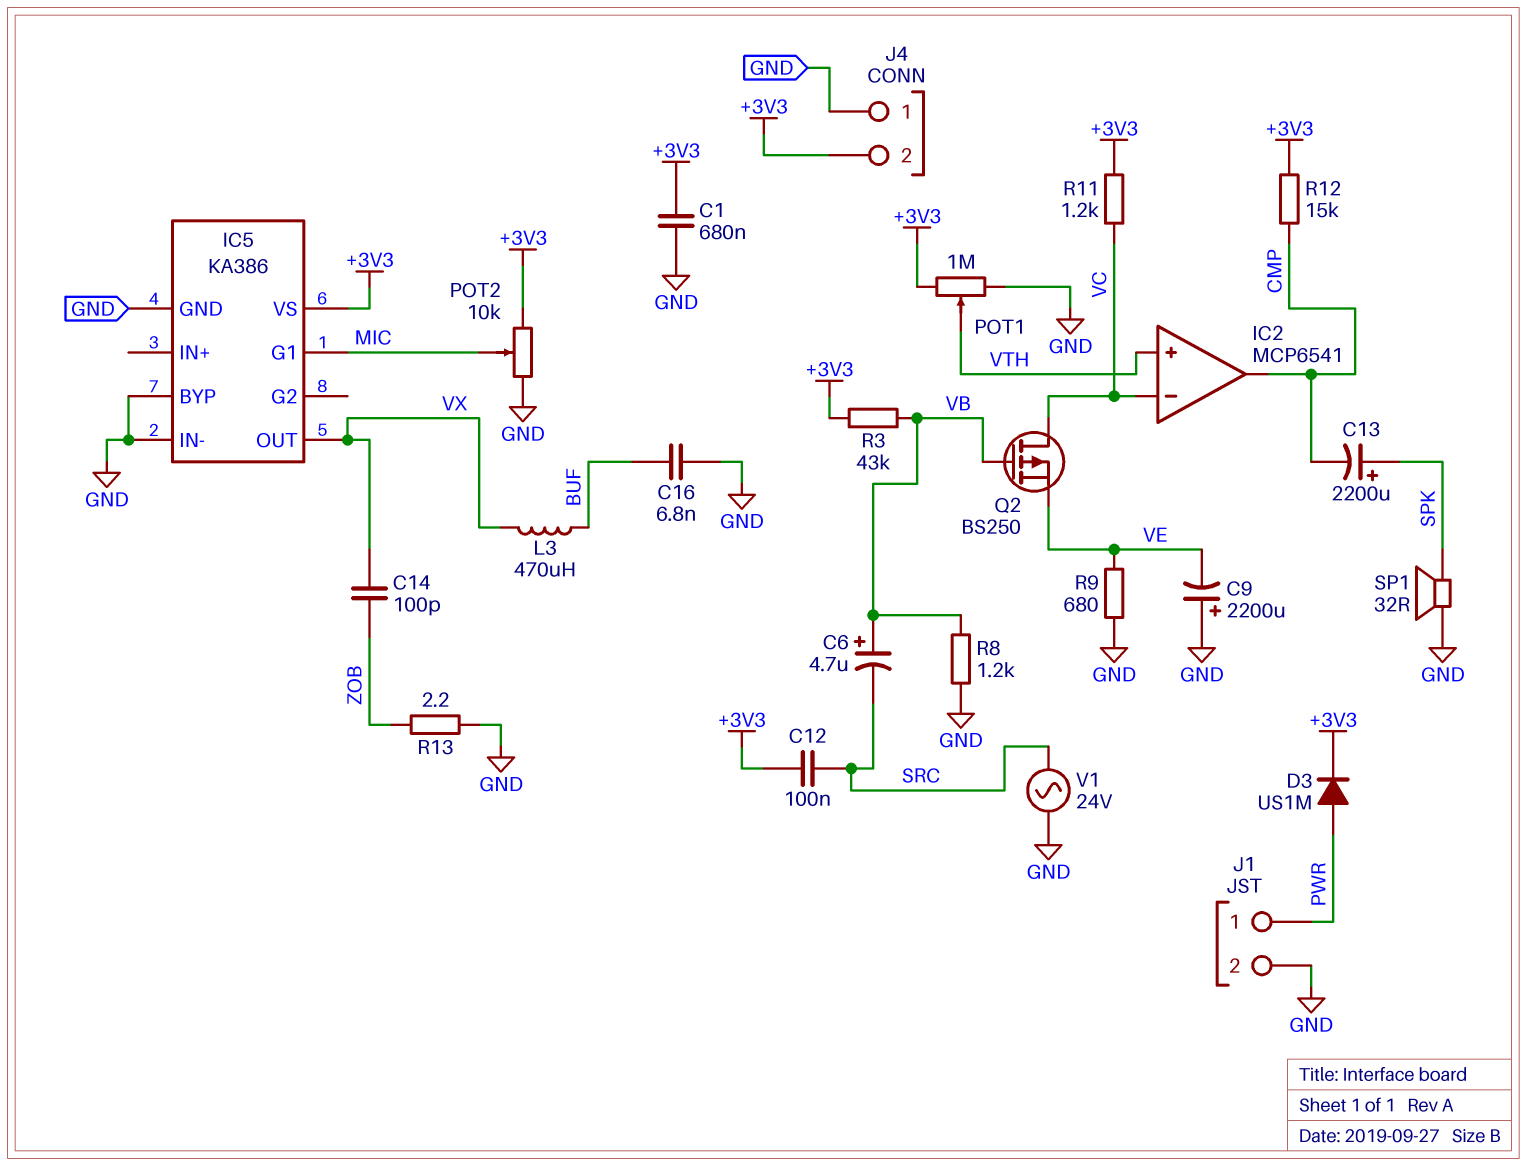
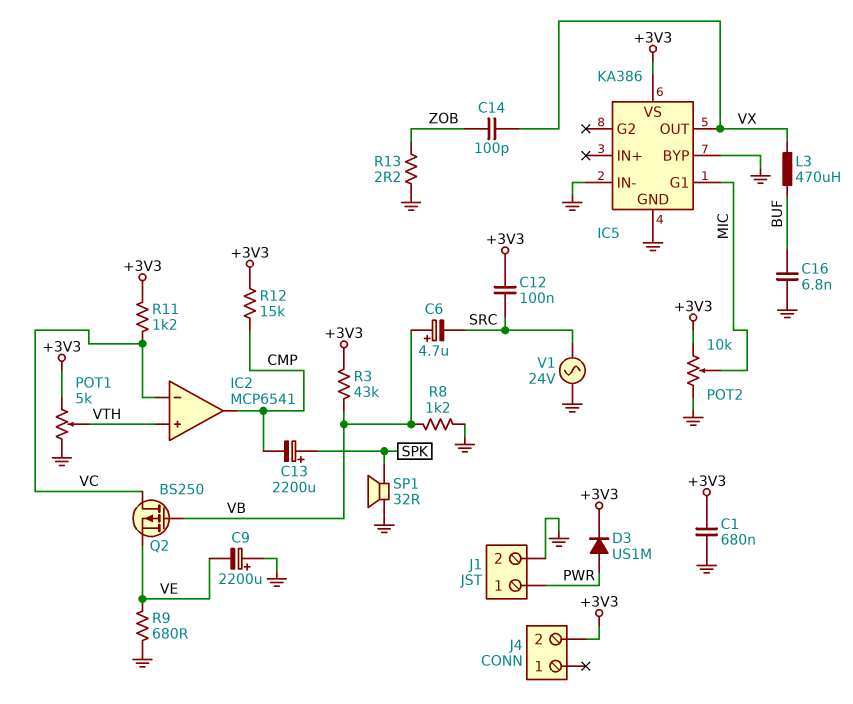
J4 pin 1: GND -> none
POT1: 1M (+3V3, GND, wiper VTH) -> 5k (+3V3, GND, wiper VTH)

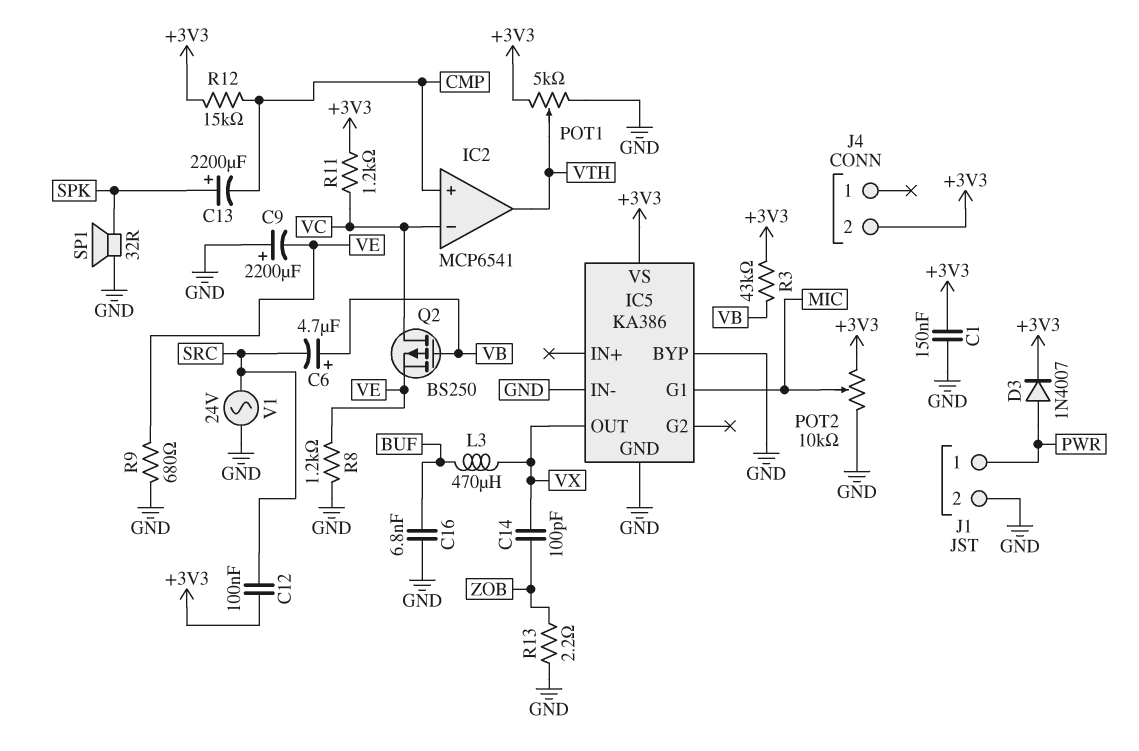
C1: 680nF (+3V3, GND) -> 150nF (+3V3, GND)
D3: diode US1M (A PWR, K +3V3) -> diode 1N4007 (A PWR, K +3V3)
IC2 pin in+: VTH -> CMP
IC2 pin out: CMP -> VTH
R8: 1.2k (GND, VB) -> 1.2k (GND, VE)

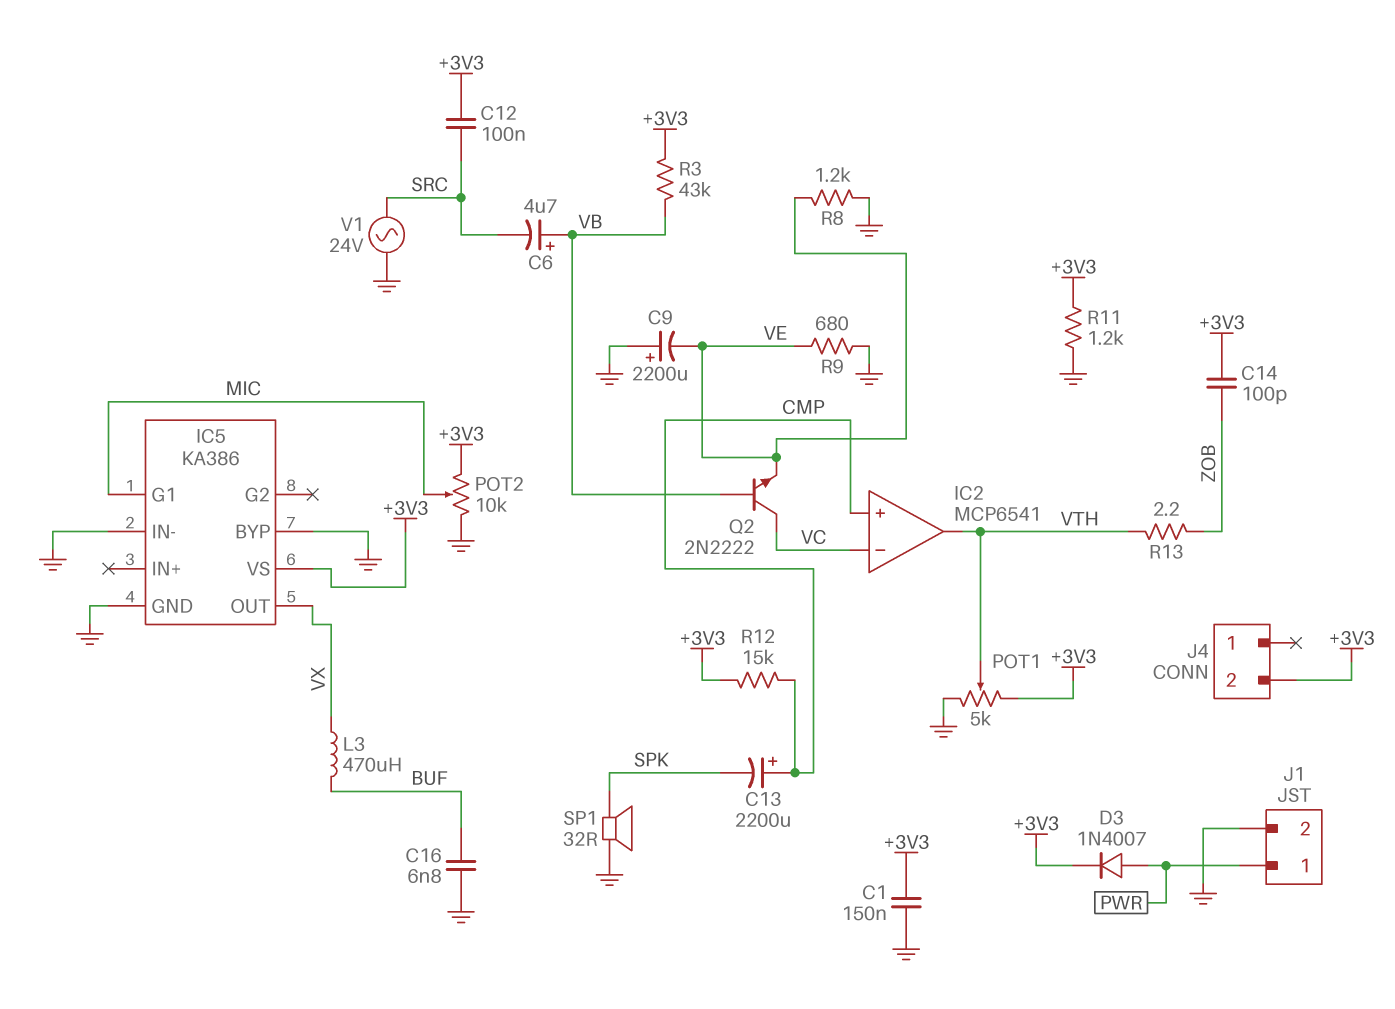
C13: 2200uF (plus SPK, minus CMP) -> 2200uF (plus CMP, minus SPK)
C14: 100pF (VX, ZOB) -> 100pF (+3V3, ZOB)
Q2: PMOS BS250 (G VB, D VC, S VE) -> NPN 2N2222 (B VB, C VC, E VE)
R11: 1.2k (+3V3, VC) -> 1.2k (+3V3, GND)
R13: 2.2 (GND, ZOB) -> 2.2 (VTH, ZOB)

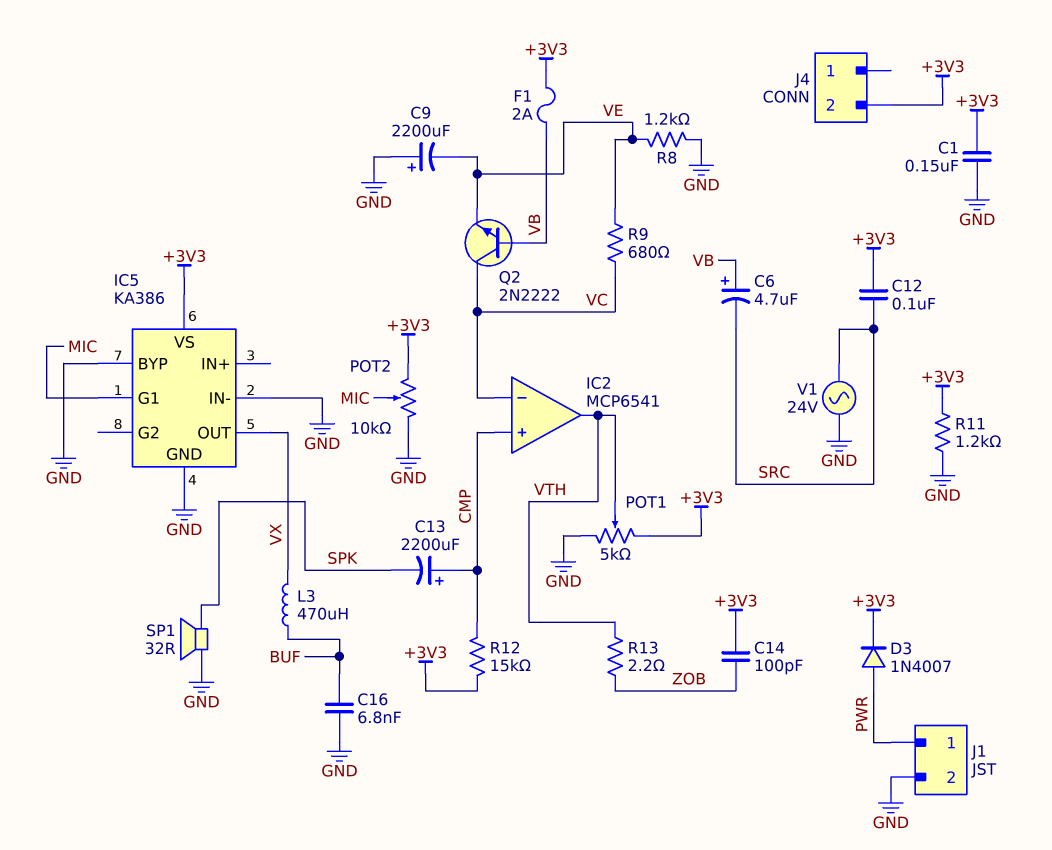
F1: none -> 2A (+3V3, VB)
R3: 43k (+3V3, VB) -> none
R9: 680 (GND, VE) -> 680 (VC, VE)

